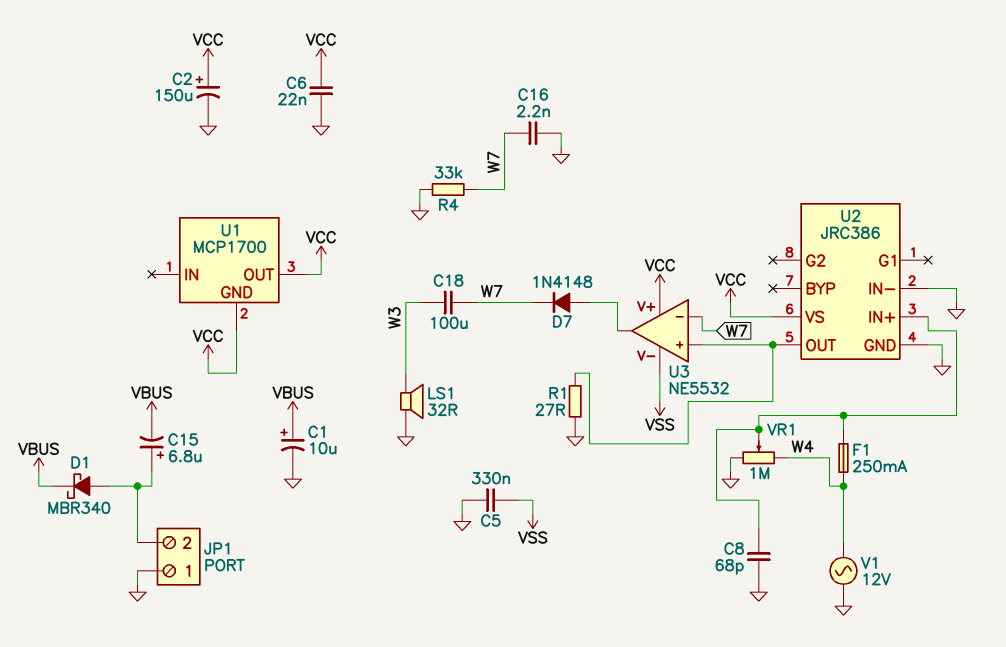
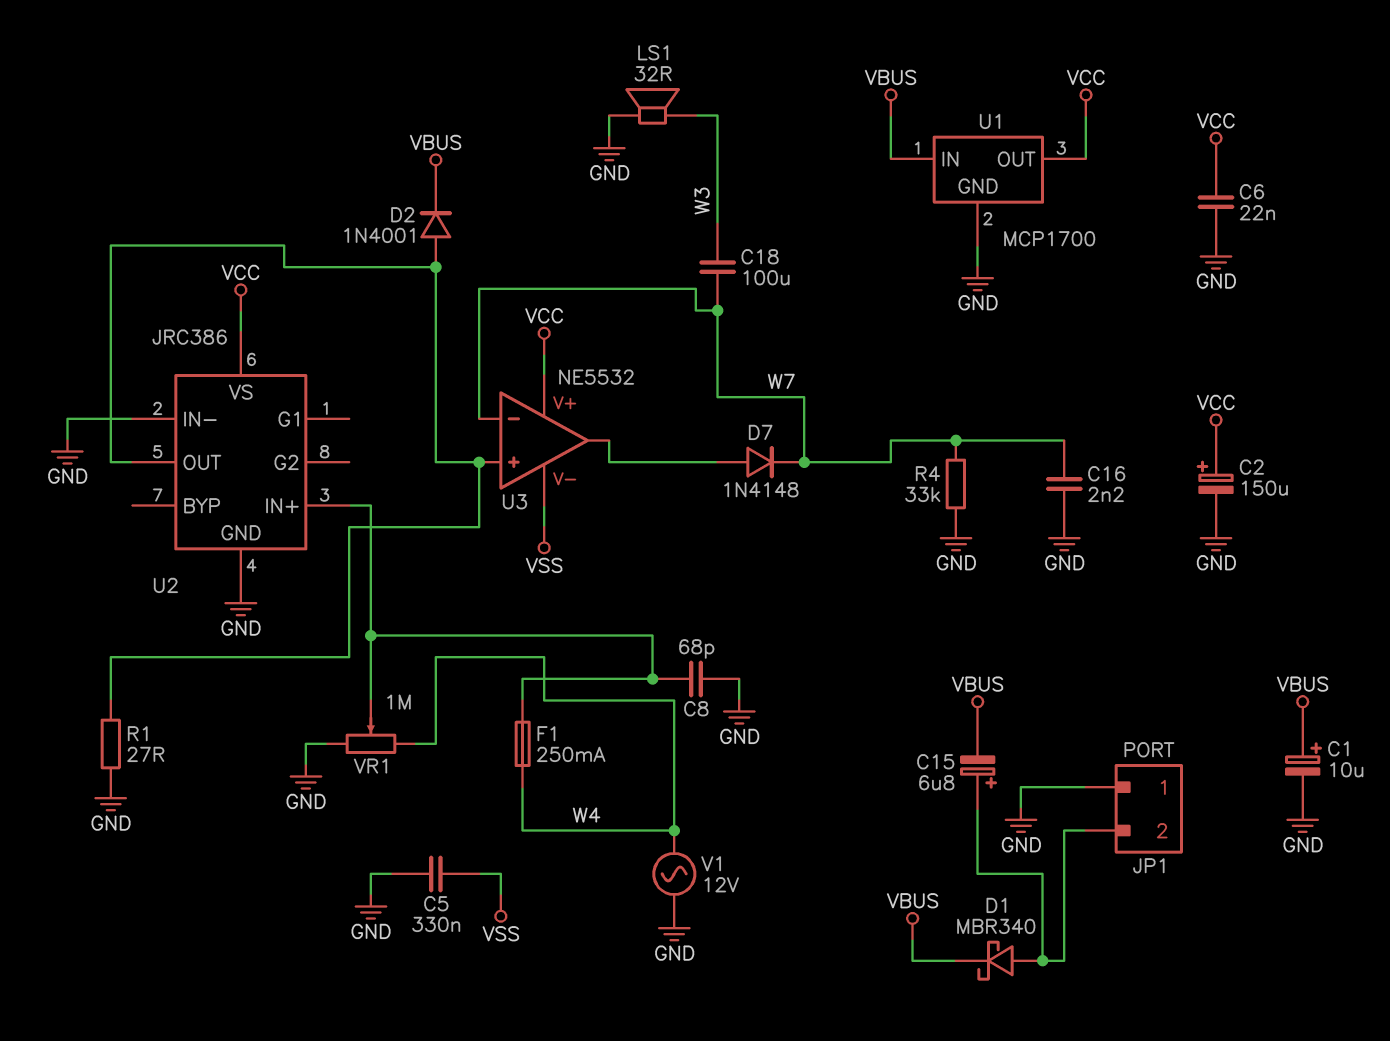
D2: none -> diode 1N4001 (A U2/OUT, K VBUS)
U1 pin GND: VCC -> GND
U1 pin IN: none -> VBUS

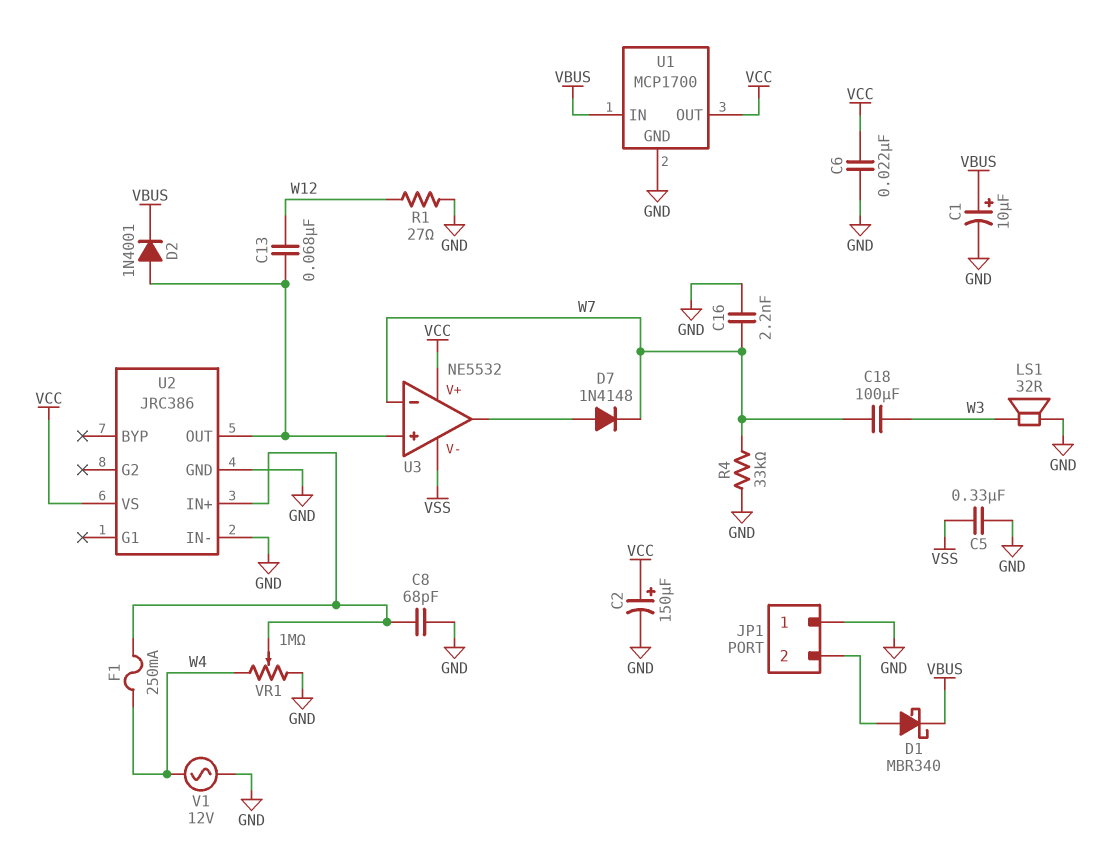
C13: none -> 68nF (U2/OUT, W12)
C15: 6.8uF (plus JP1/2, minus VBUS) -> none
R1: 27 (GND, U2/OUT) -> 27 (GND, W12)

